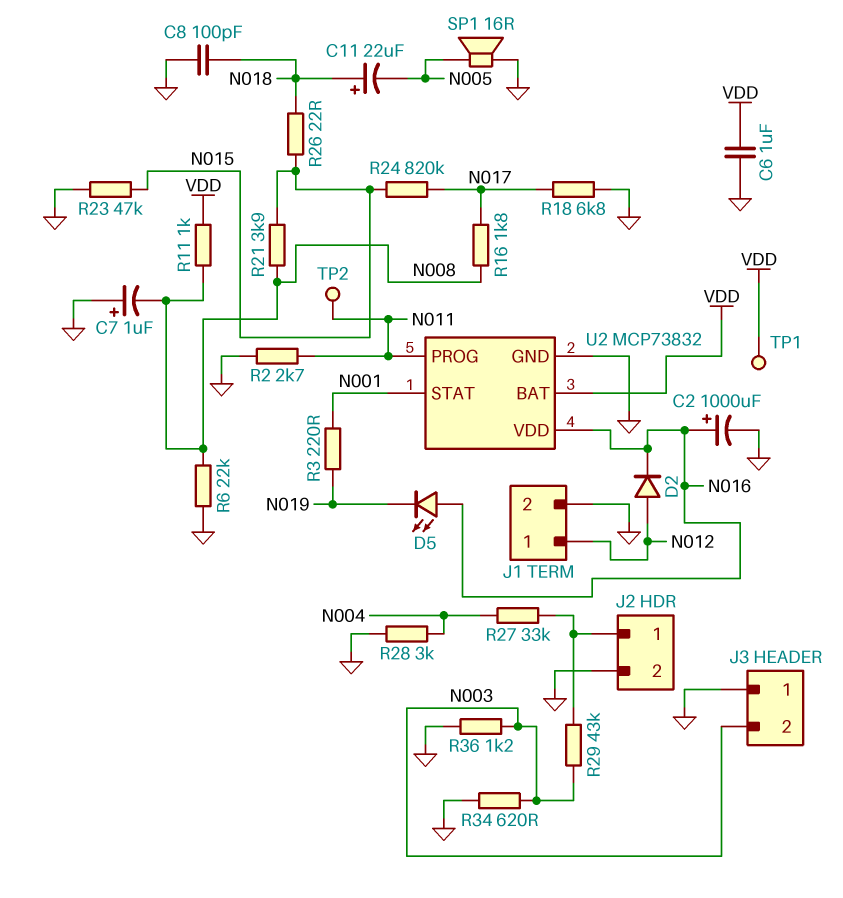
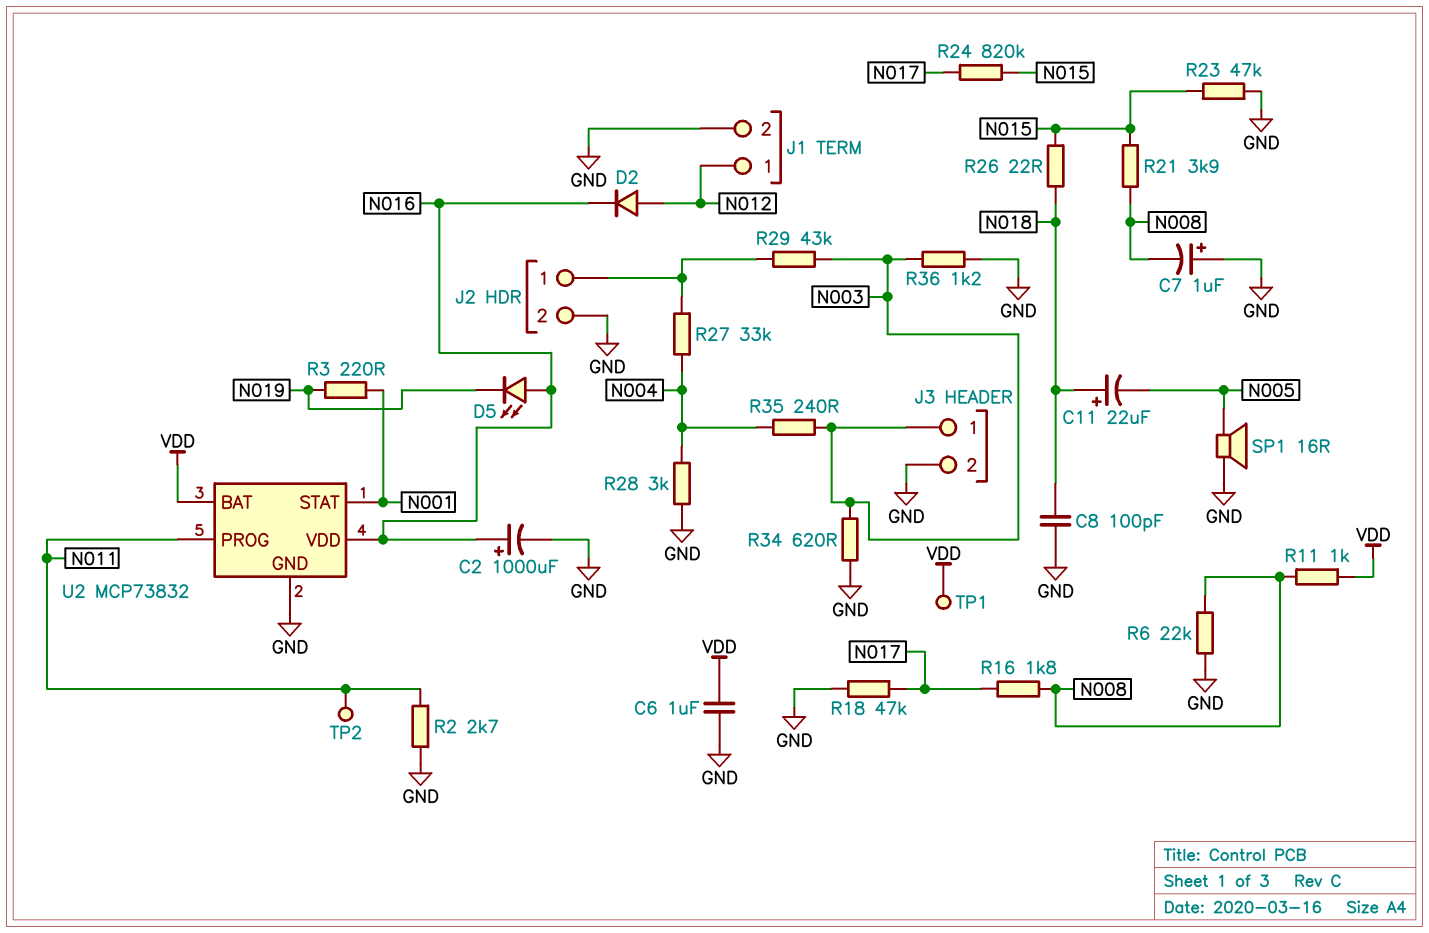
J3 pin 1: GND -> N003
J3 pin 2: N003 -> GND
R18: 6.8k (GND, N017) -> 47k (GND, N017)
R35: none -> 240 (N003, N004)

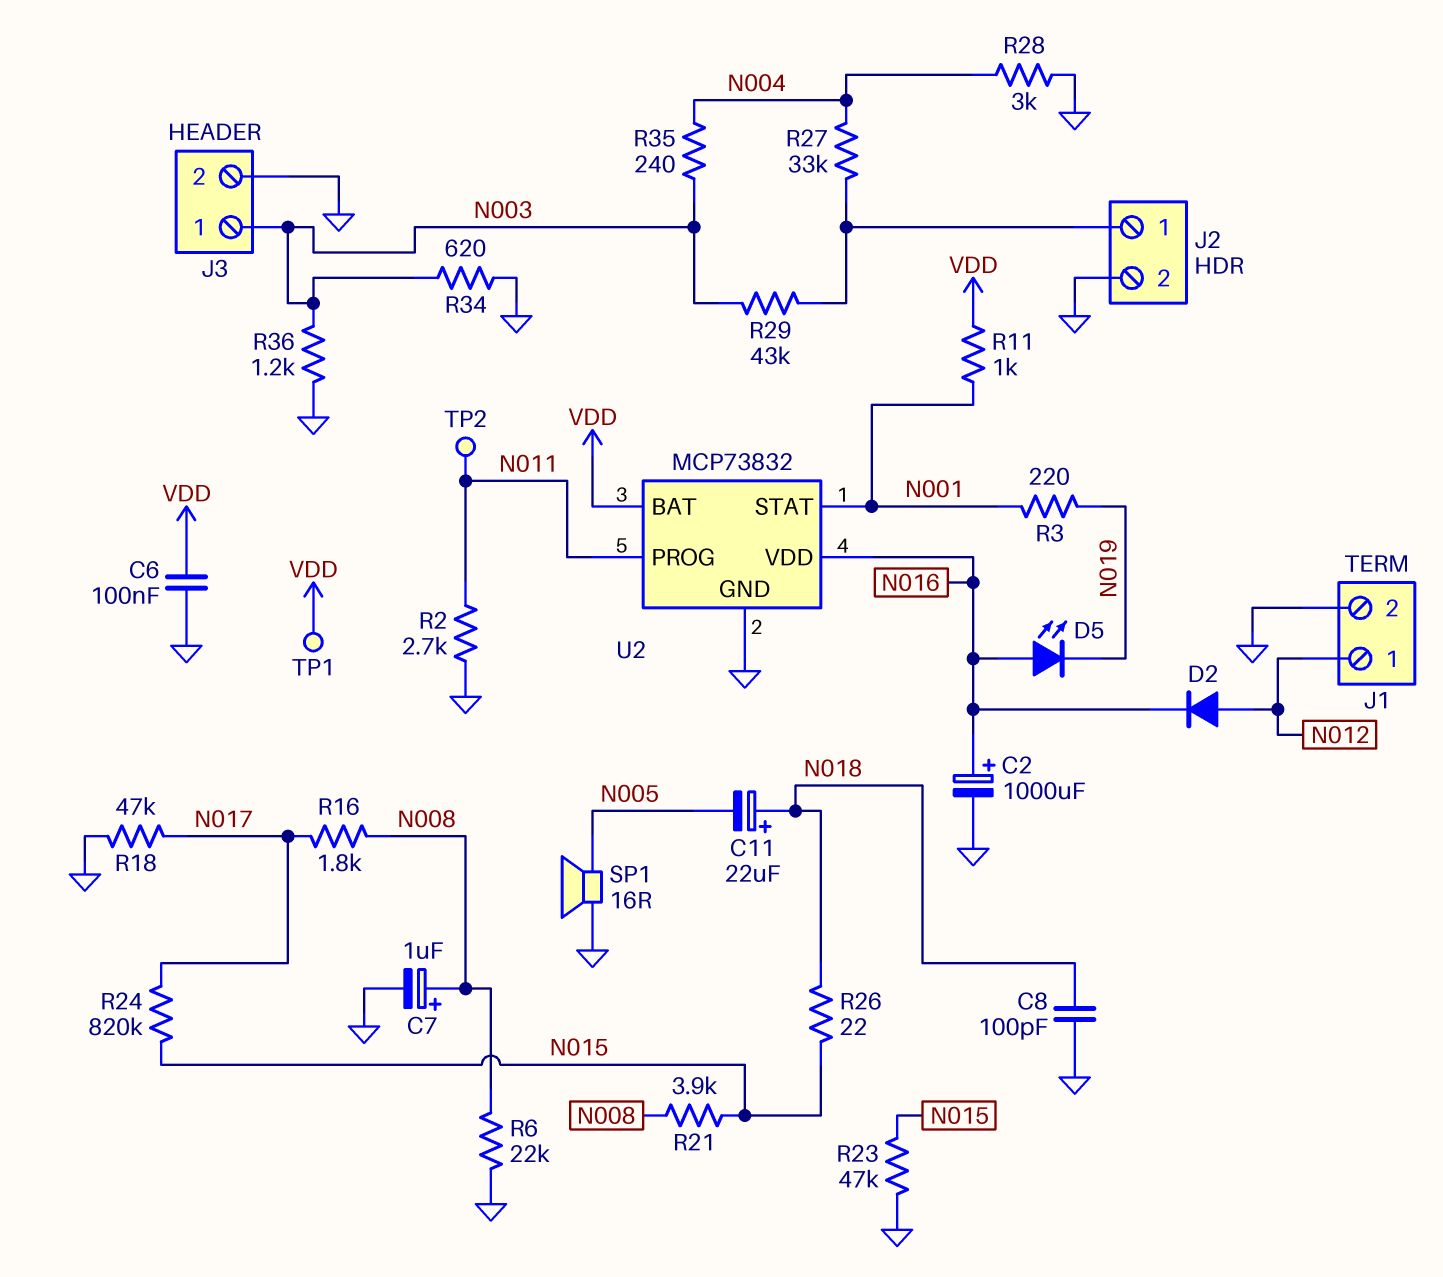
C6: 1uF (GND, VDD) -> 100nF (GND, VDD)
C7: 1uF (plus GND, minus N008) -> 1uF (plus N008, minus GND)
R11: 1k (N008, VDD) -> 1k (N001, VDD)

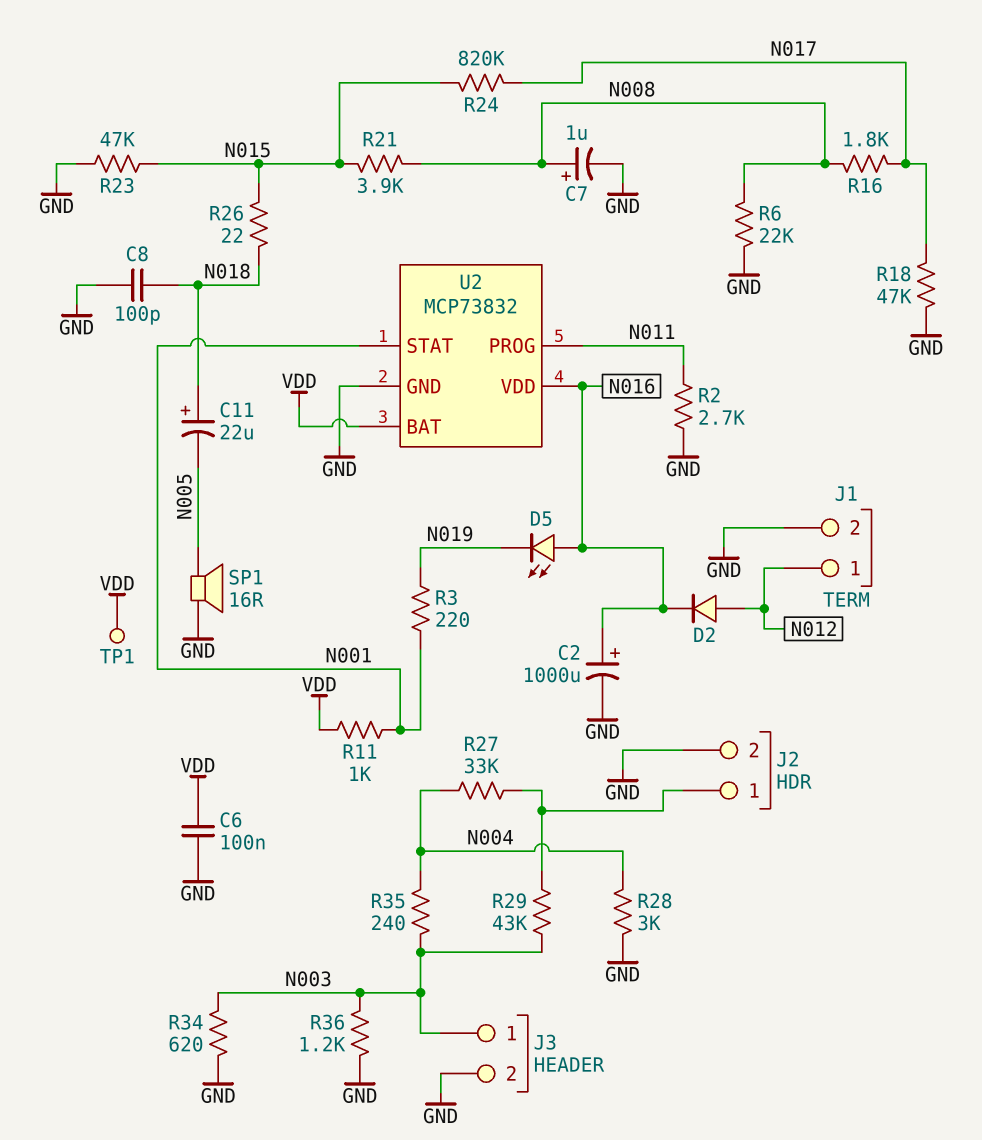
TP2: test point (N011) -> none

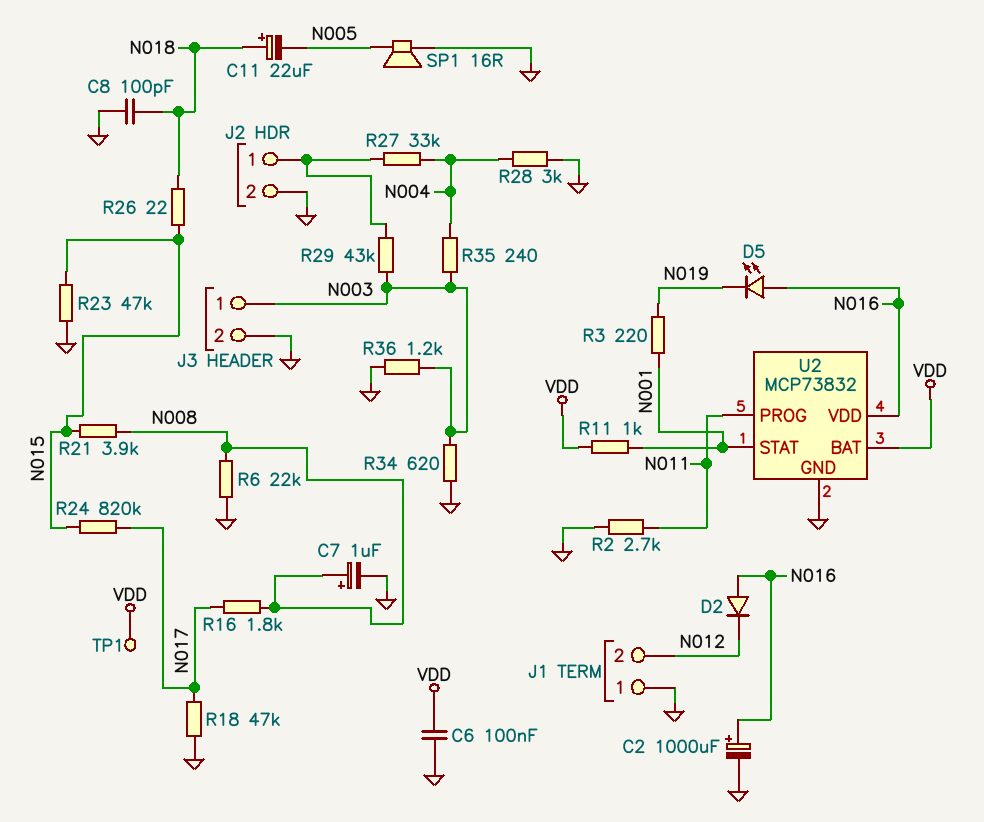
D2: diode (A N012, K N016) -> diode (A N016, K N012)
J1 pin 1: N012 -> GND
J1 pin 2: GND -> N012

